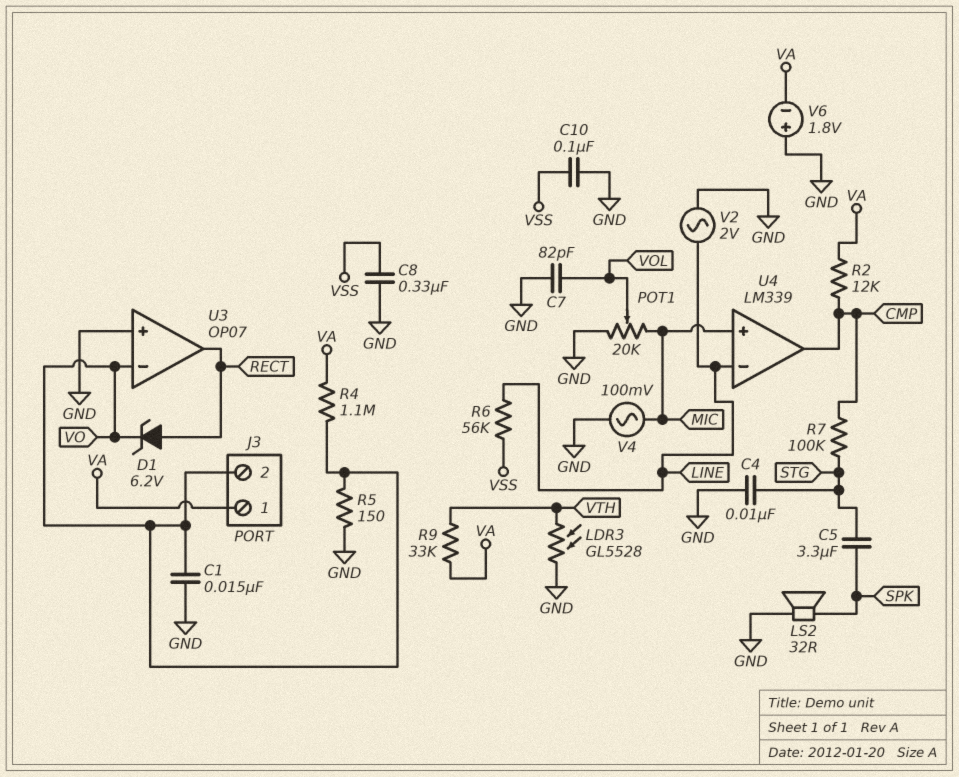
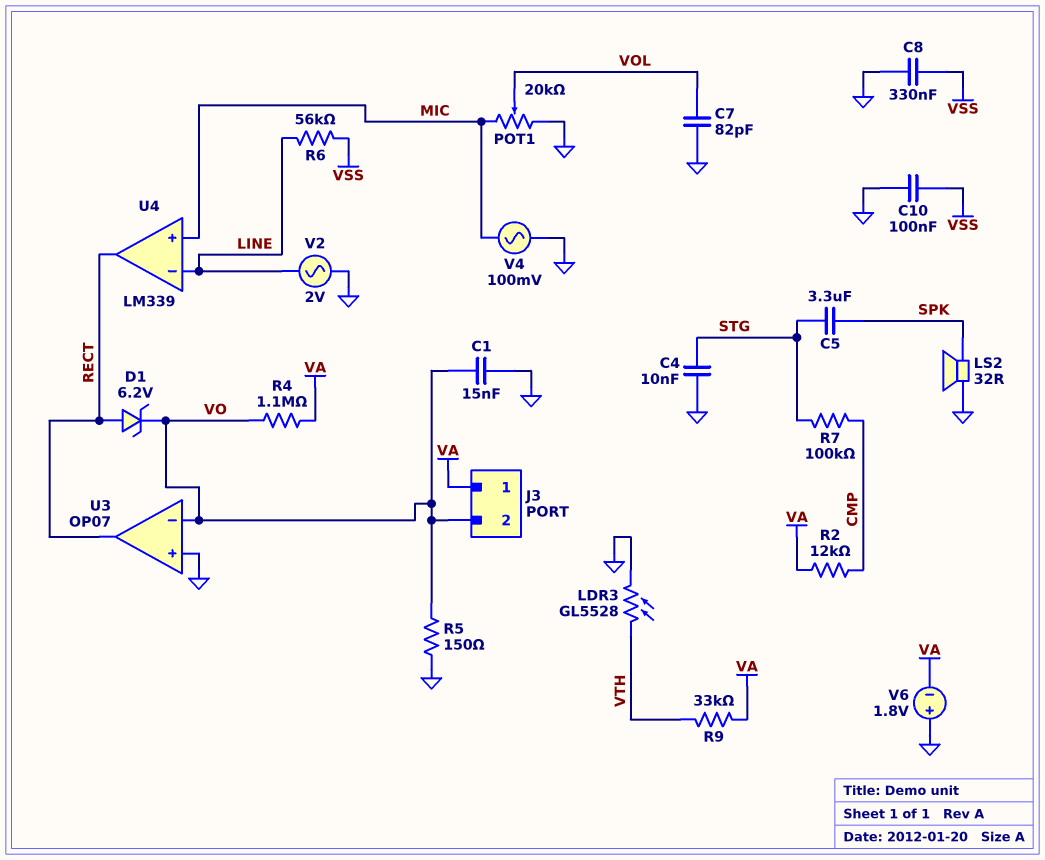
U4 pin out: CMP -> RECT

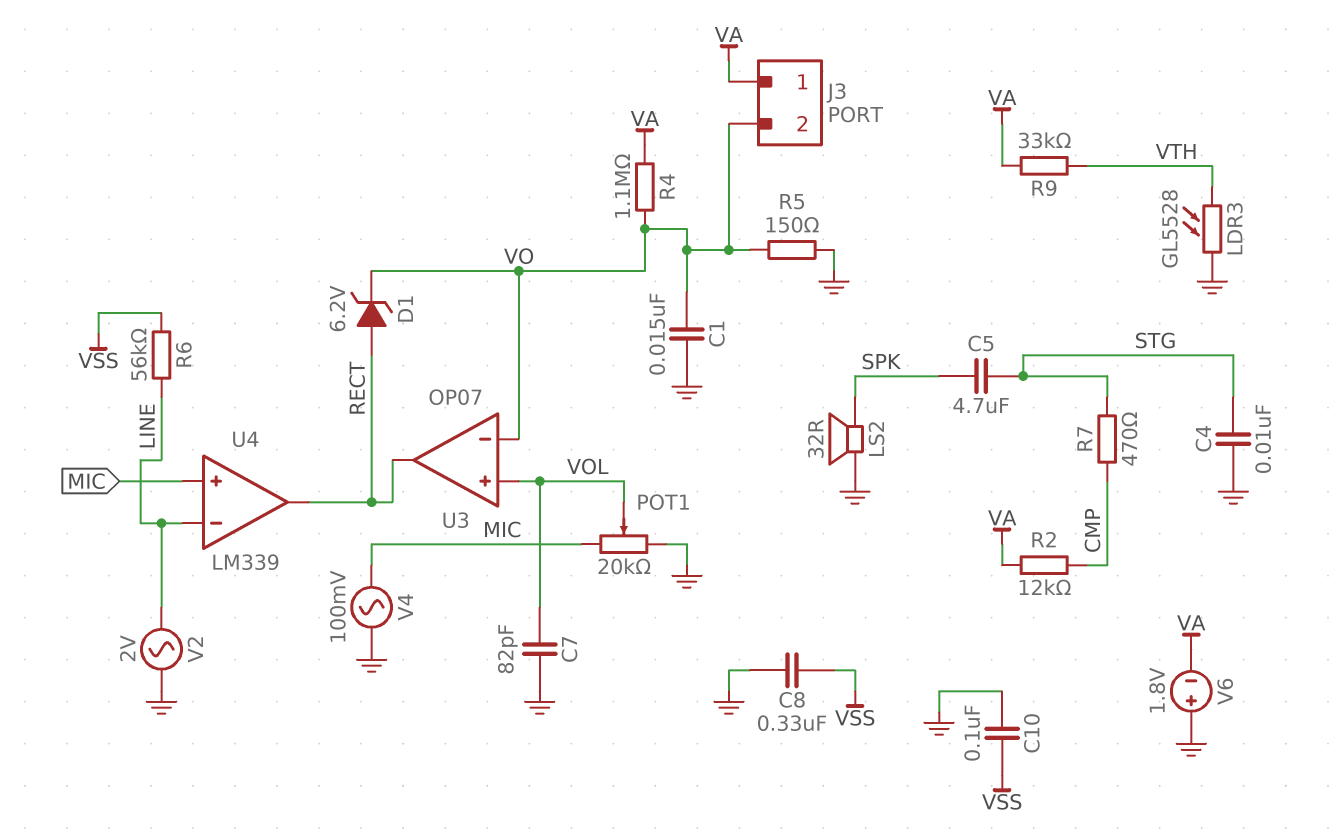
C5: 3.3uF (SPK, STG) -> 4.7uF (SPK, STG)
R7: 100k (CMP, STG) -> 470 (CMP, STG)
U3 pin in+: GND -> VOL

